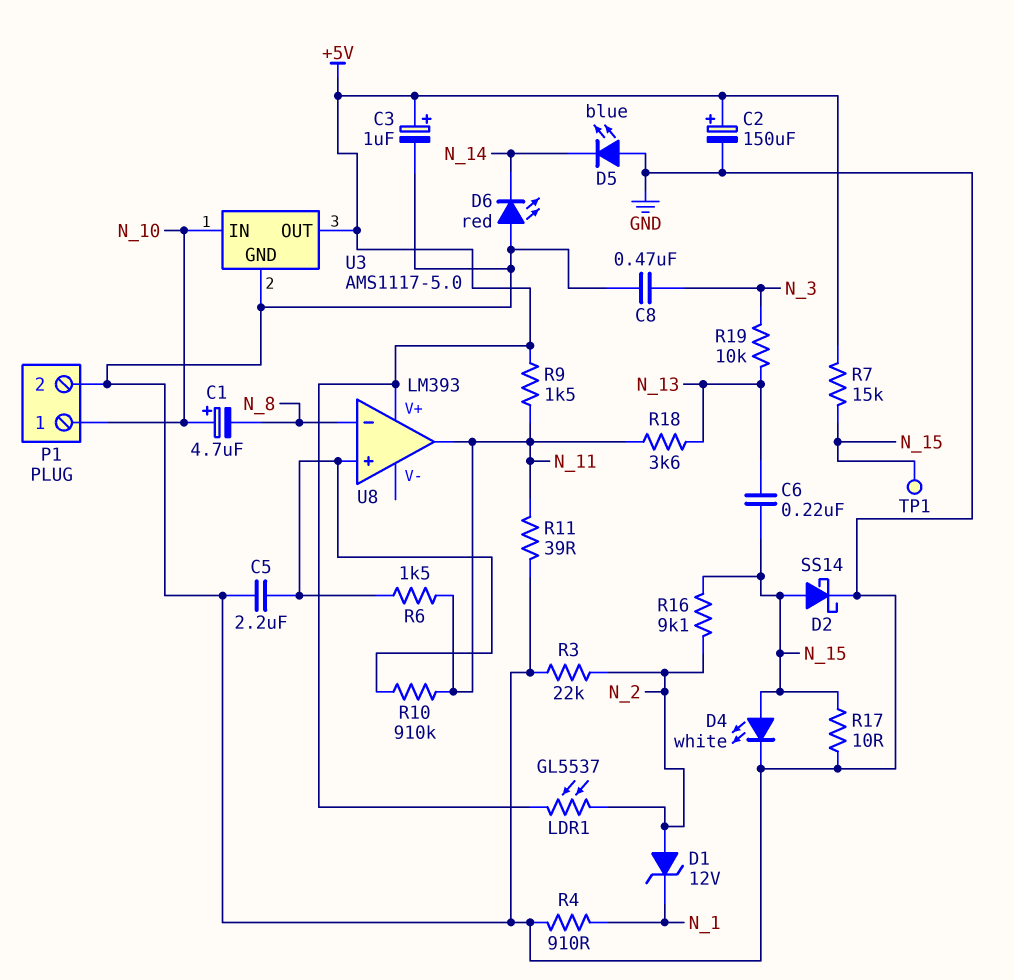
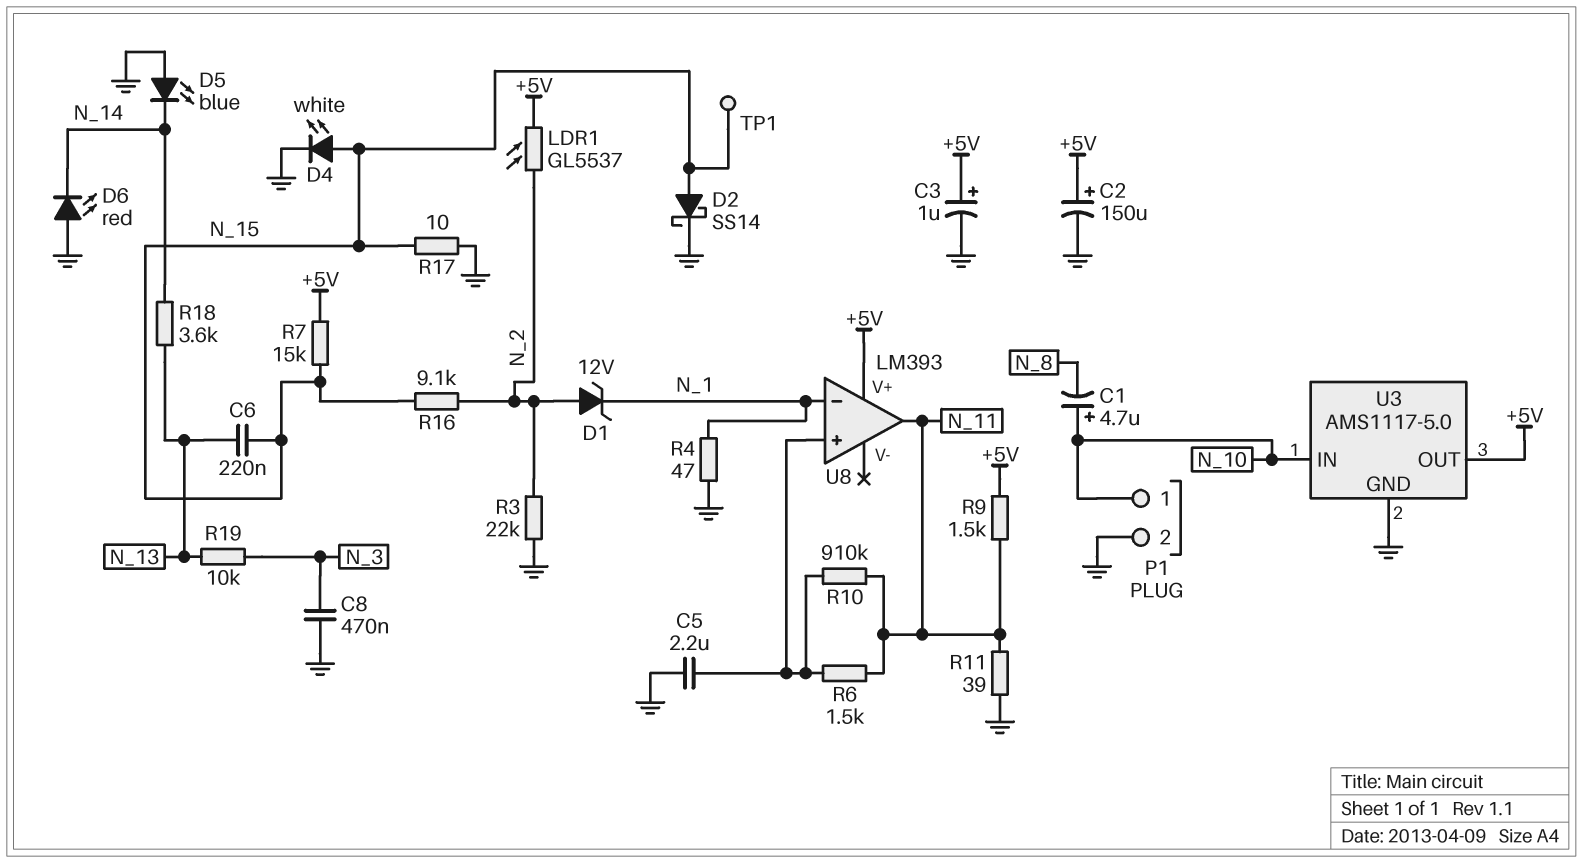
R4: 910 (GND, N_1) -> 47 (GND, N_1)
R18: 3.6k (N_11, N_13) -> 3.6k (N_13, N_14)
U8 pin in-: N_8 -> N_1

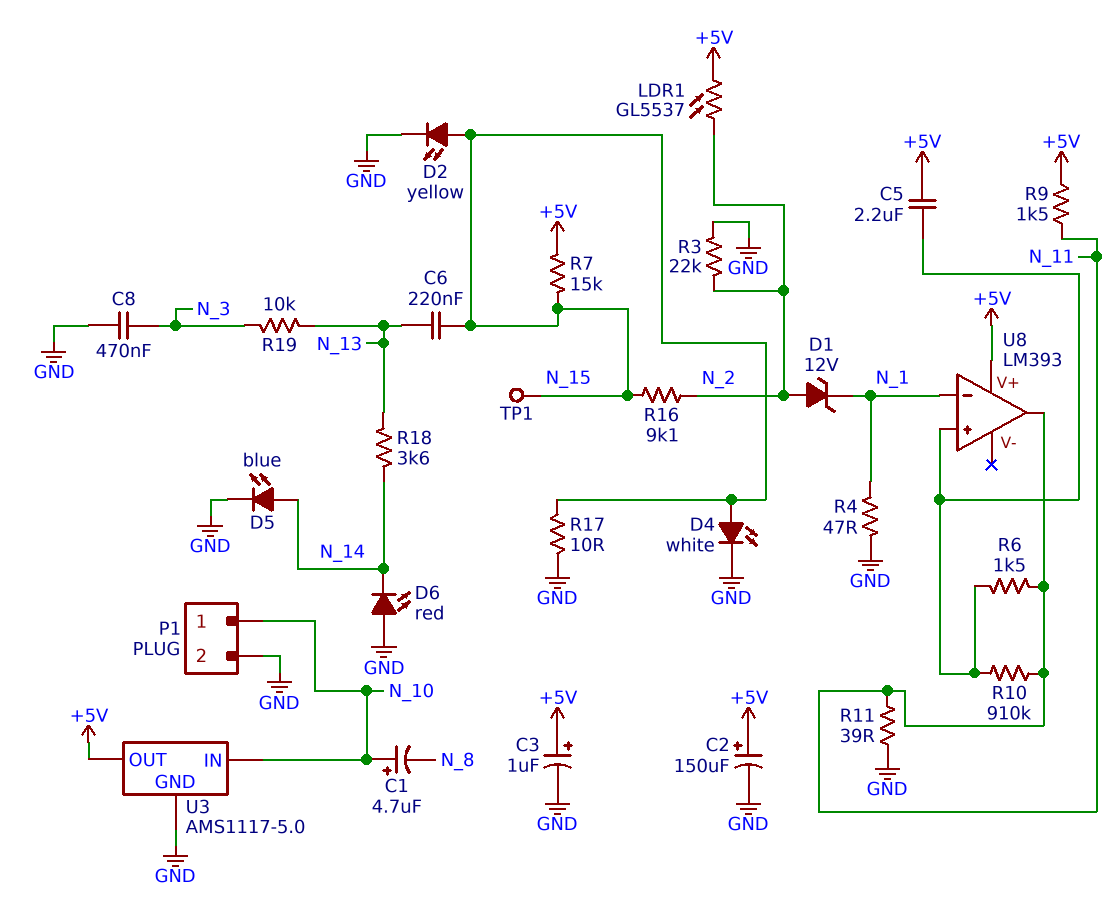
C5: 2.2uF (GND, U8/in+) -> 2.2uF (+5V, U8/in+)
D2: schottky SS14 (A N_15, K GND) -> LED yellow (A N_15, K GND)
D5: LED blue (A GND, K N_14) -> LED blue (A N_14, K GND)

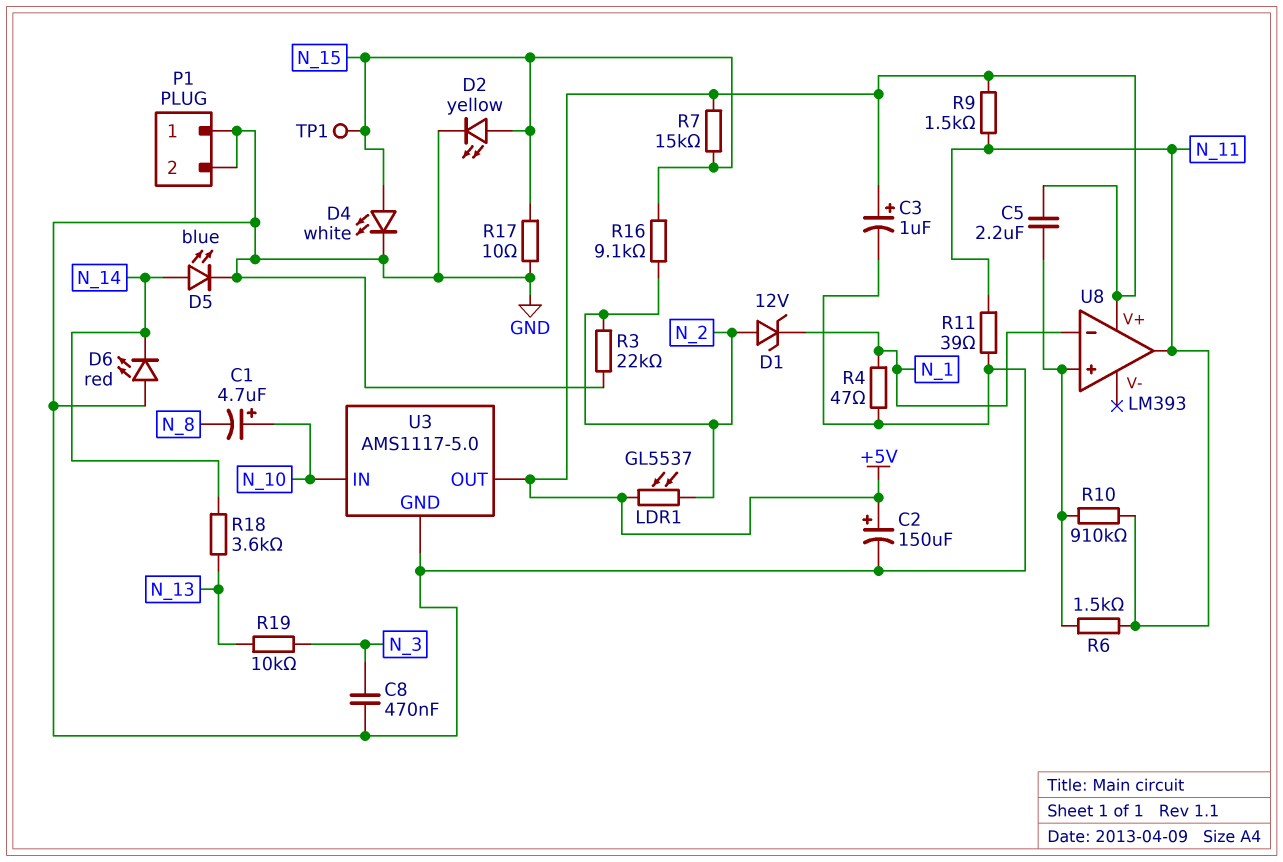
C6: 220nF (N_13, N_15) -> none
P1 pin 1: N_10 -> GND

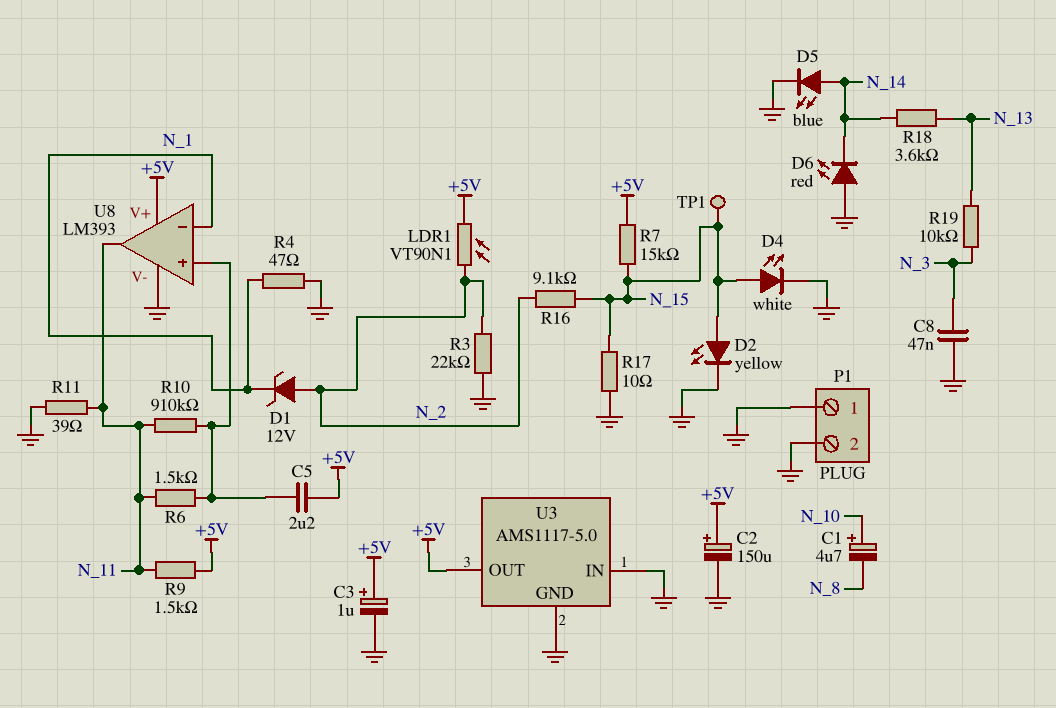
C8: 470nF (GND, N_3) -> 47nF (GND, N_3)
LDR1: GL5537 (+5V, N_2) -> VT90N1 (+5V, N_2)
U3 pin IN: N_10 -> GND
U8 pin V-: none -> GND

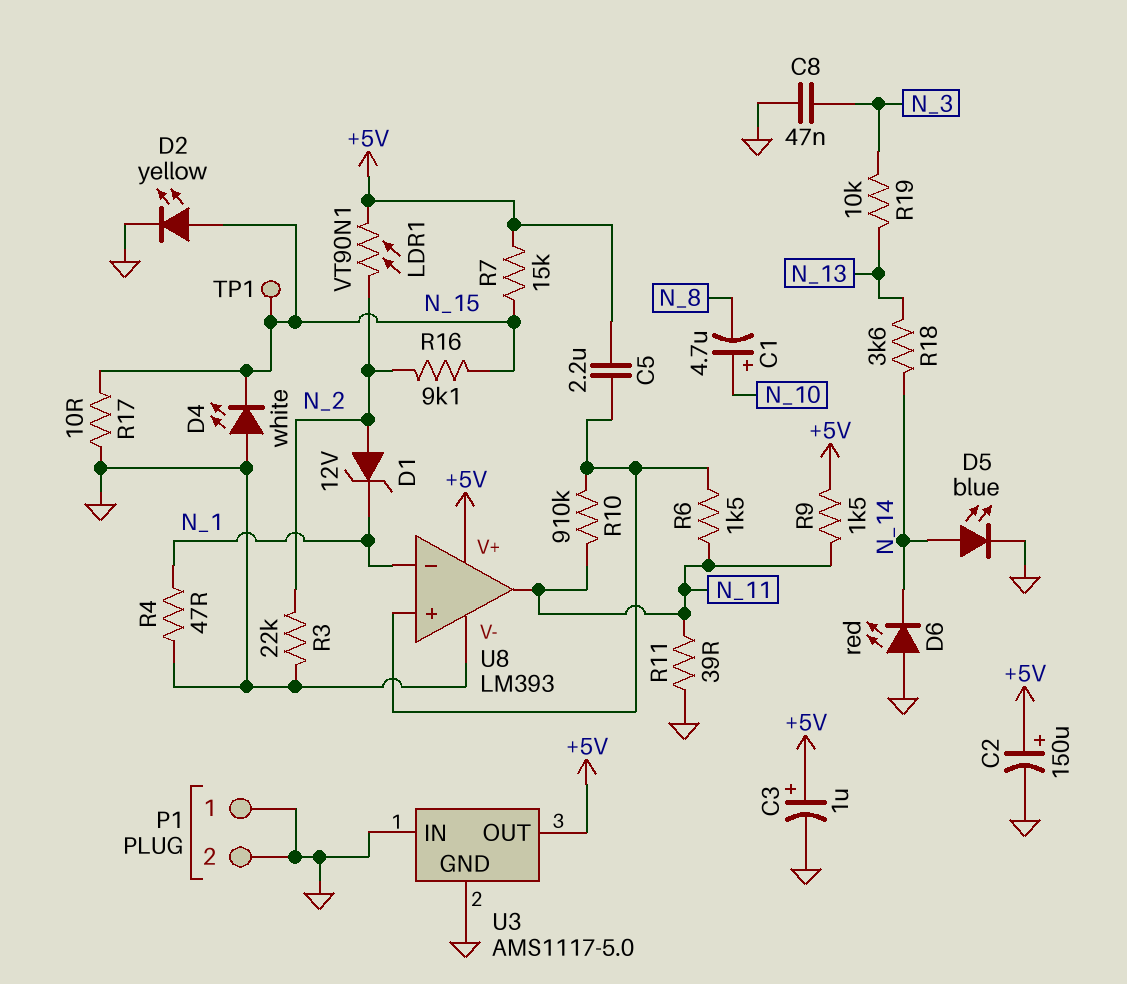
D4: LED white (A N_15, K GND) -> LED white (A GND, K N_15)

